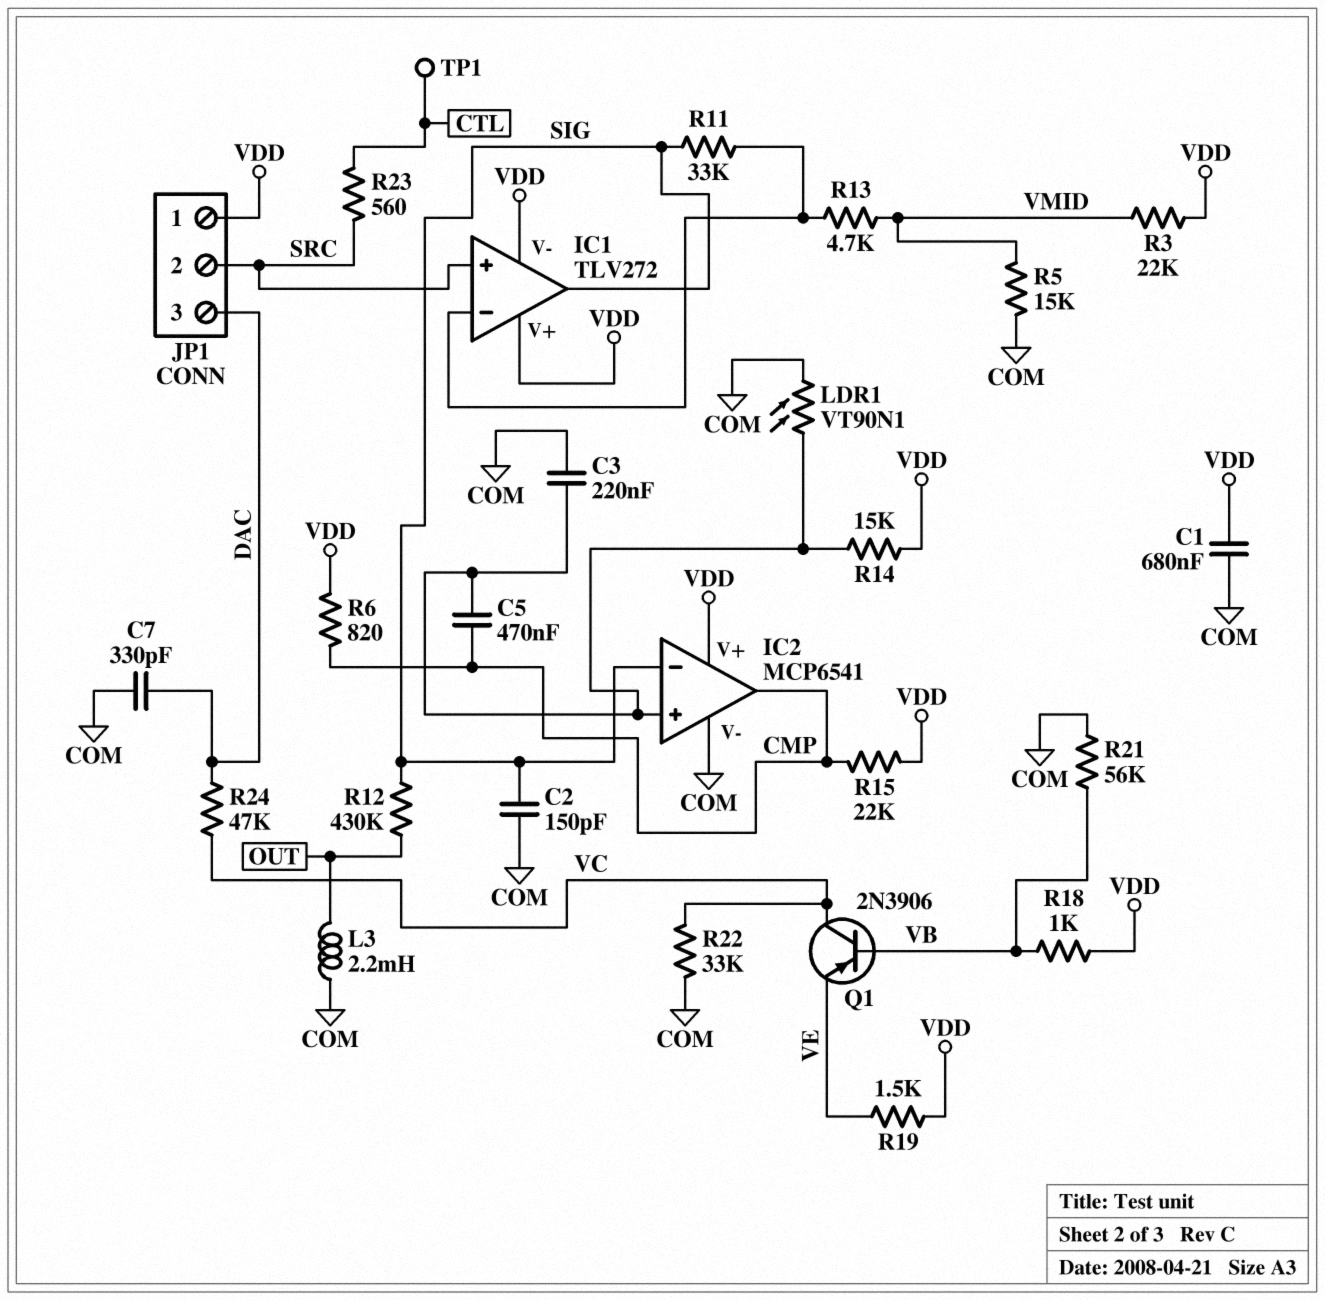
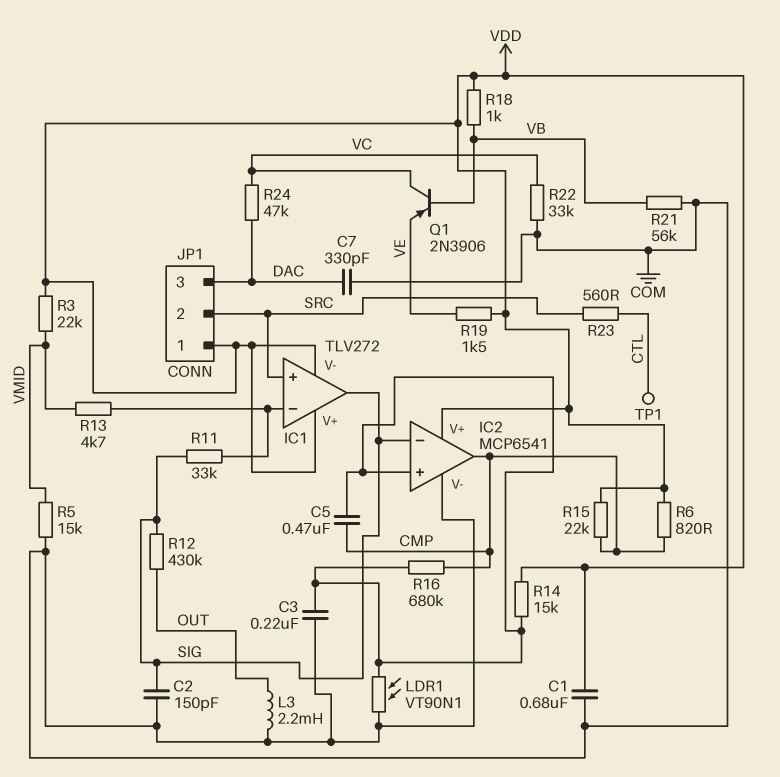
R16: none -> 680k (CMP, IC2/in+)

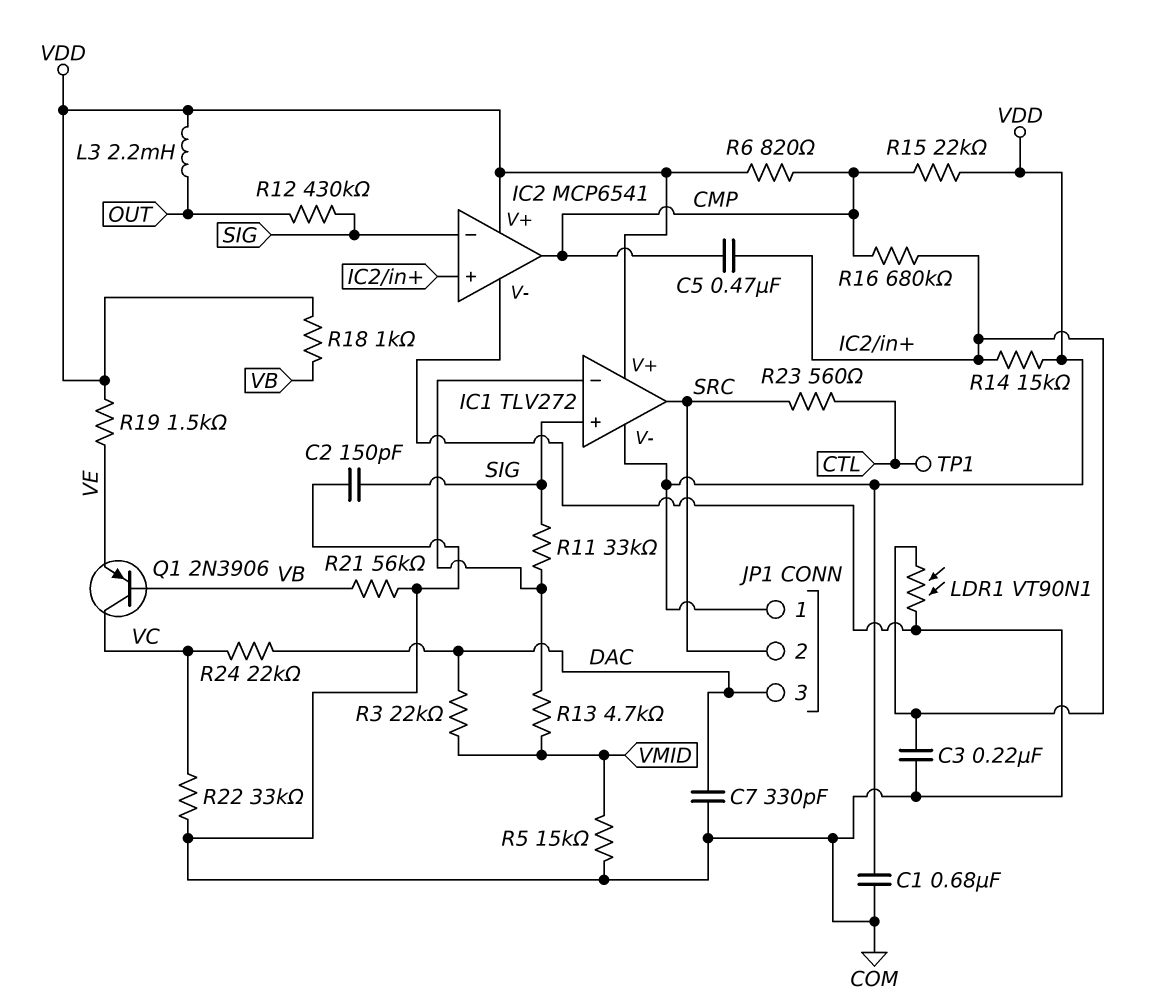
IC1 pin in+: SRC -> SIG
IC1 pin out: SIG -> SRC
L3: 2.2mH (COM, OUT) -> 2.2mH (OUT, VDD)
R3: 22k (VDD, VMID) -> 22k (DAC, VMID)
R24: 47k (DAC, VC) -> 22k (DAC, VC)

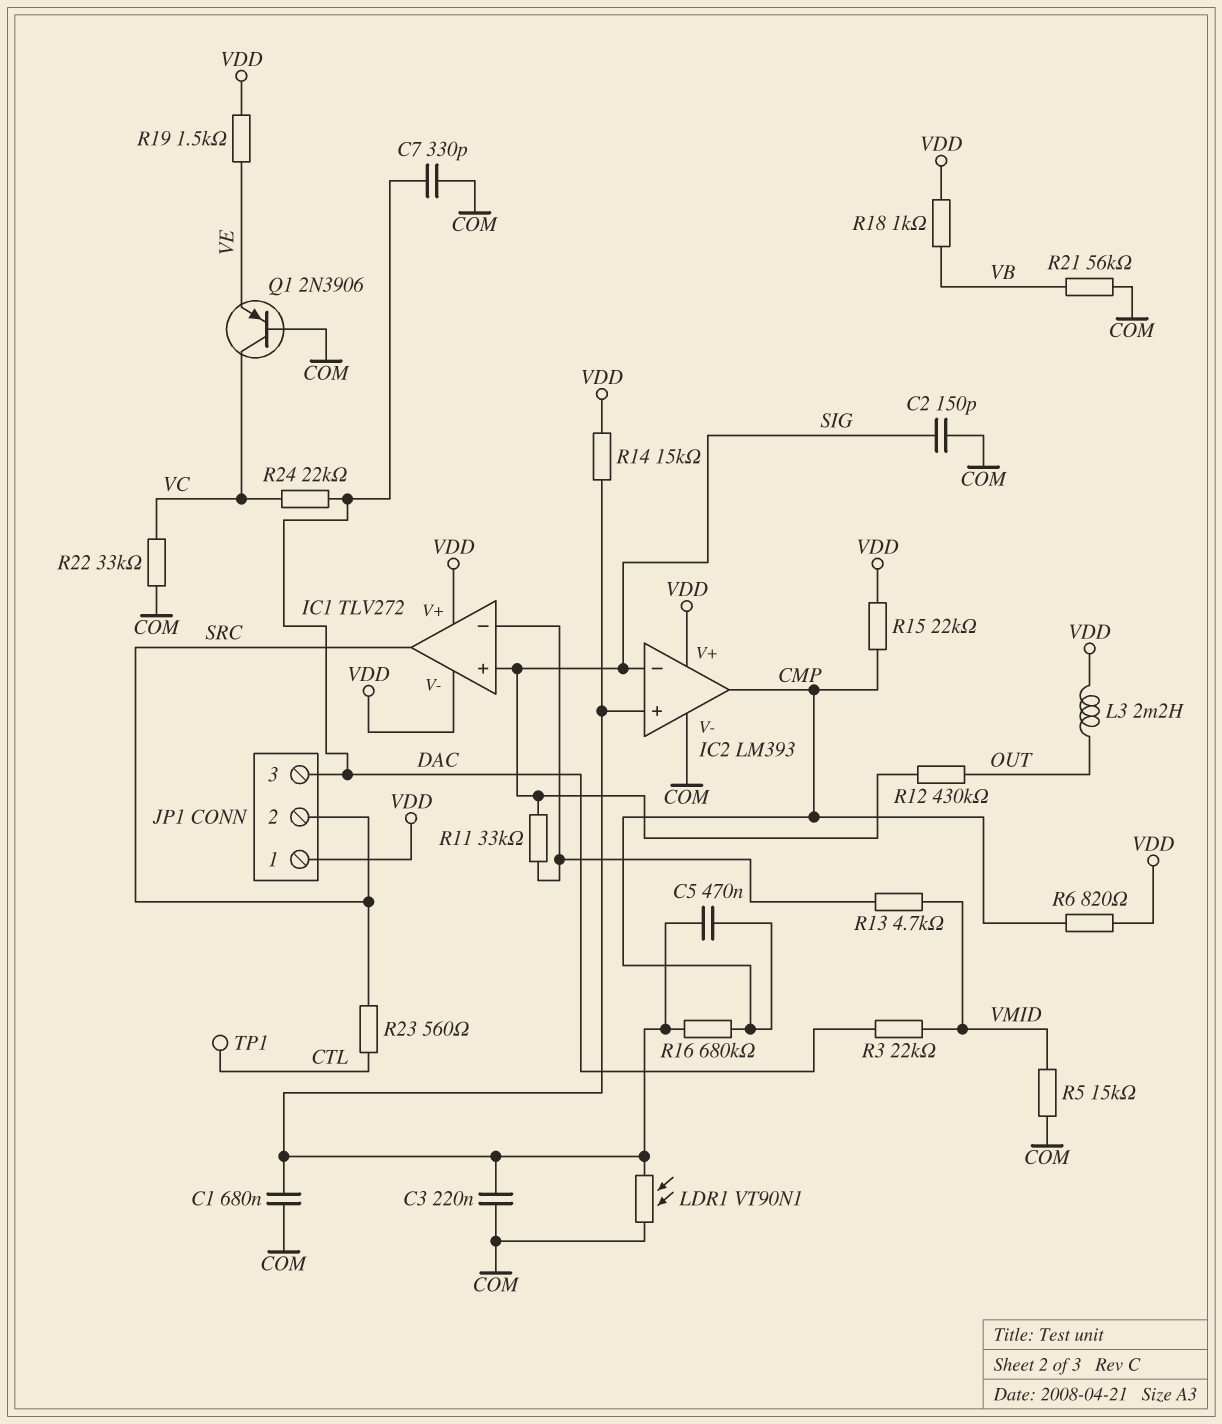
C1: 680nF (COM, VDD) -> 680nF (COM, IC2/in+)
IC2: MCP6541 -> LM393
Q1: PNP 2N3906 (B VB, C VC, E VE) -> PNP 2N3906 (B COM, C VC, E VE)

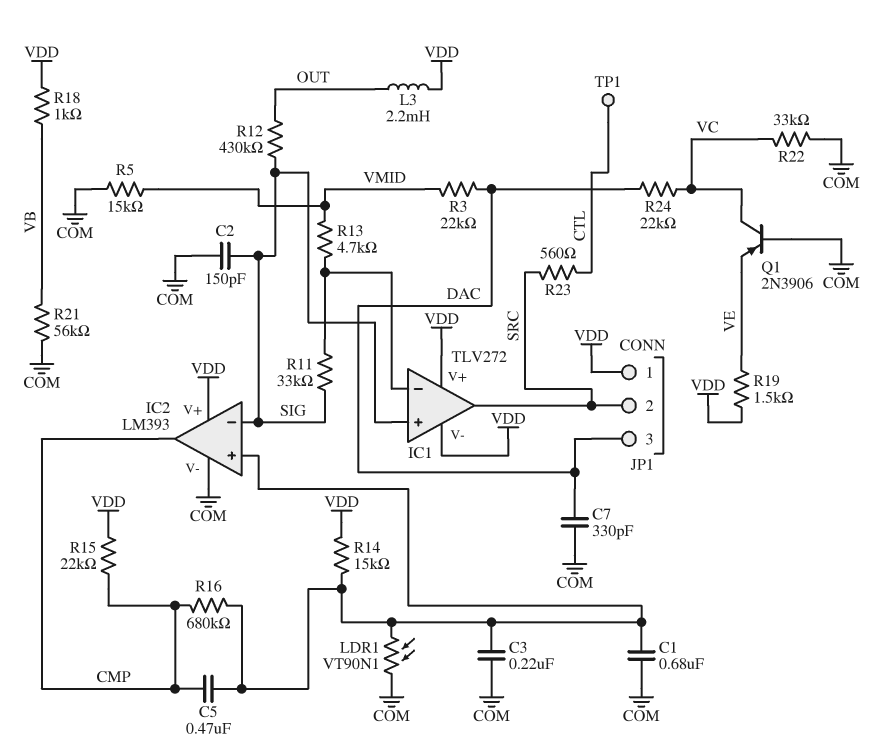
R6: 820 (CMP, VDD) -> none

